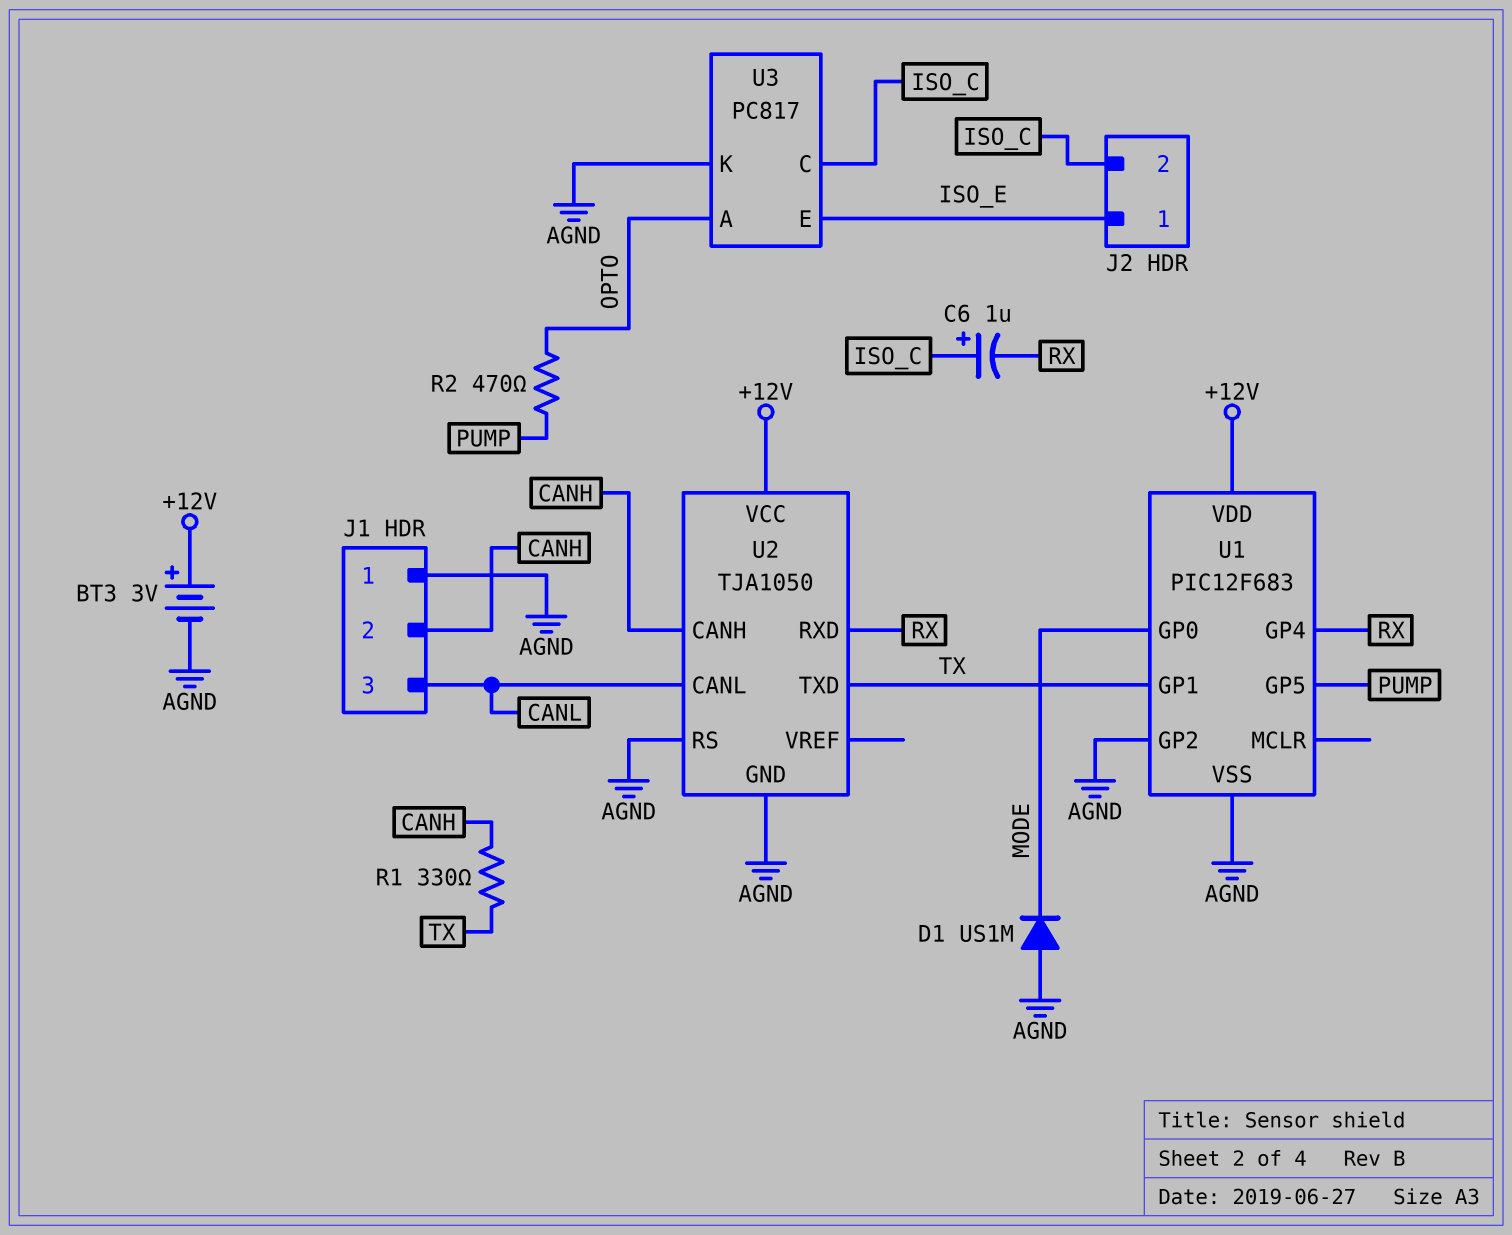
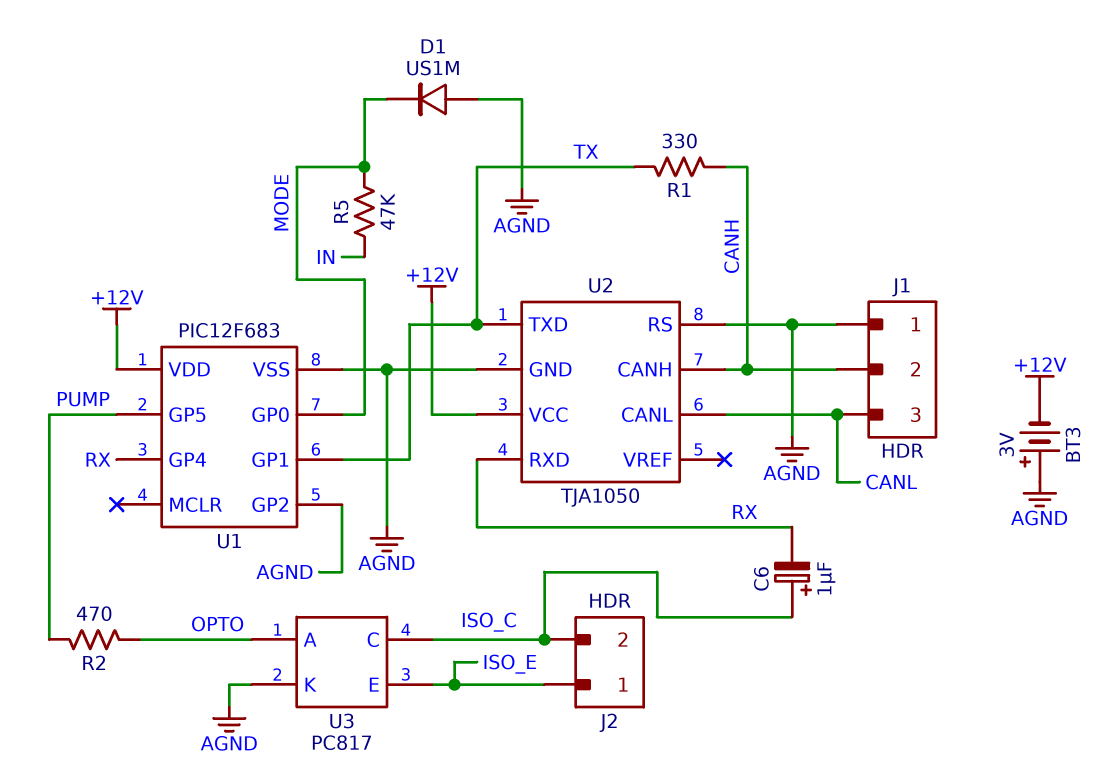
BT3: 3V (plus +12V, minus AGND) -> 3V (plus AGND, minus +12V)
R5: none -> 47k (IN, MODE)

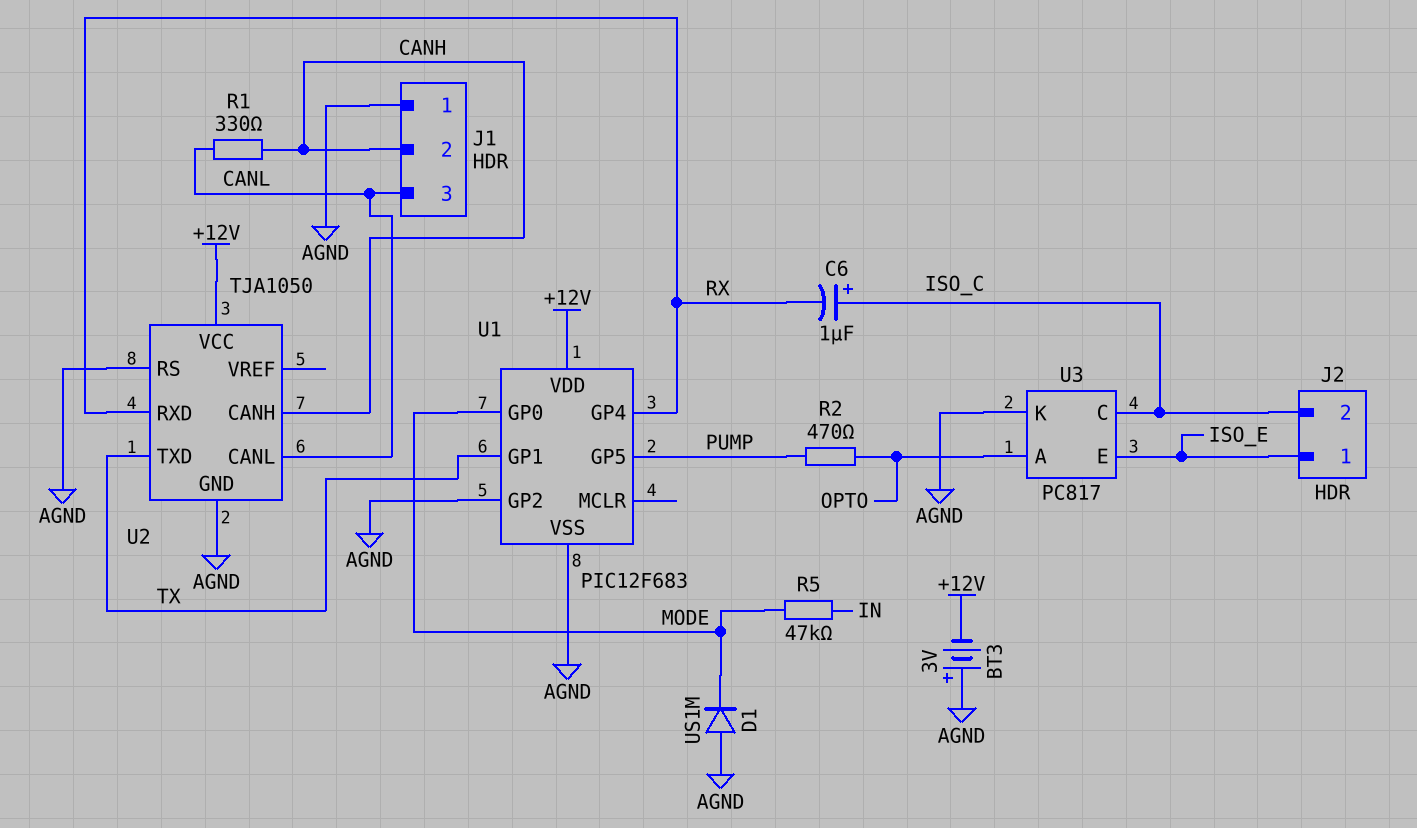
R1: 330 (CANH, TX) -> 330 (CANH, CANL)

